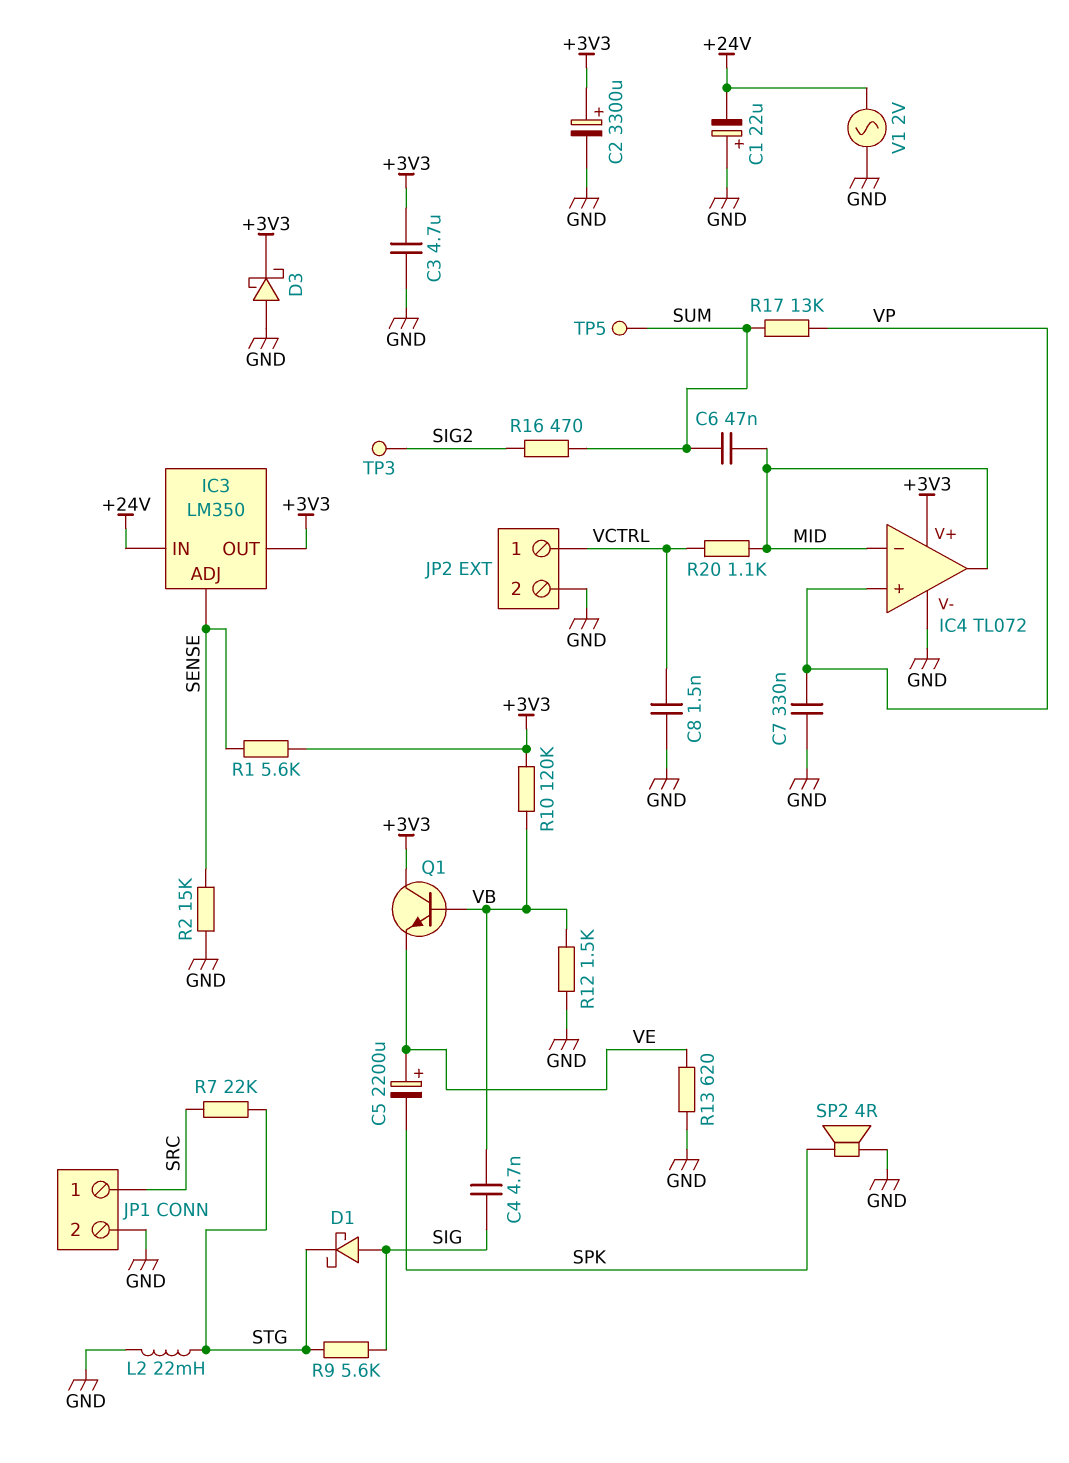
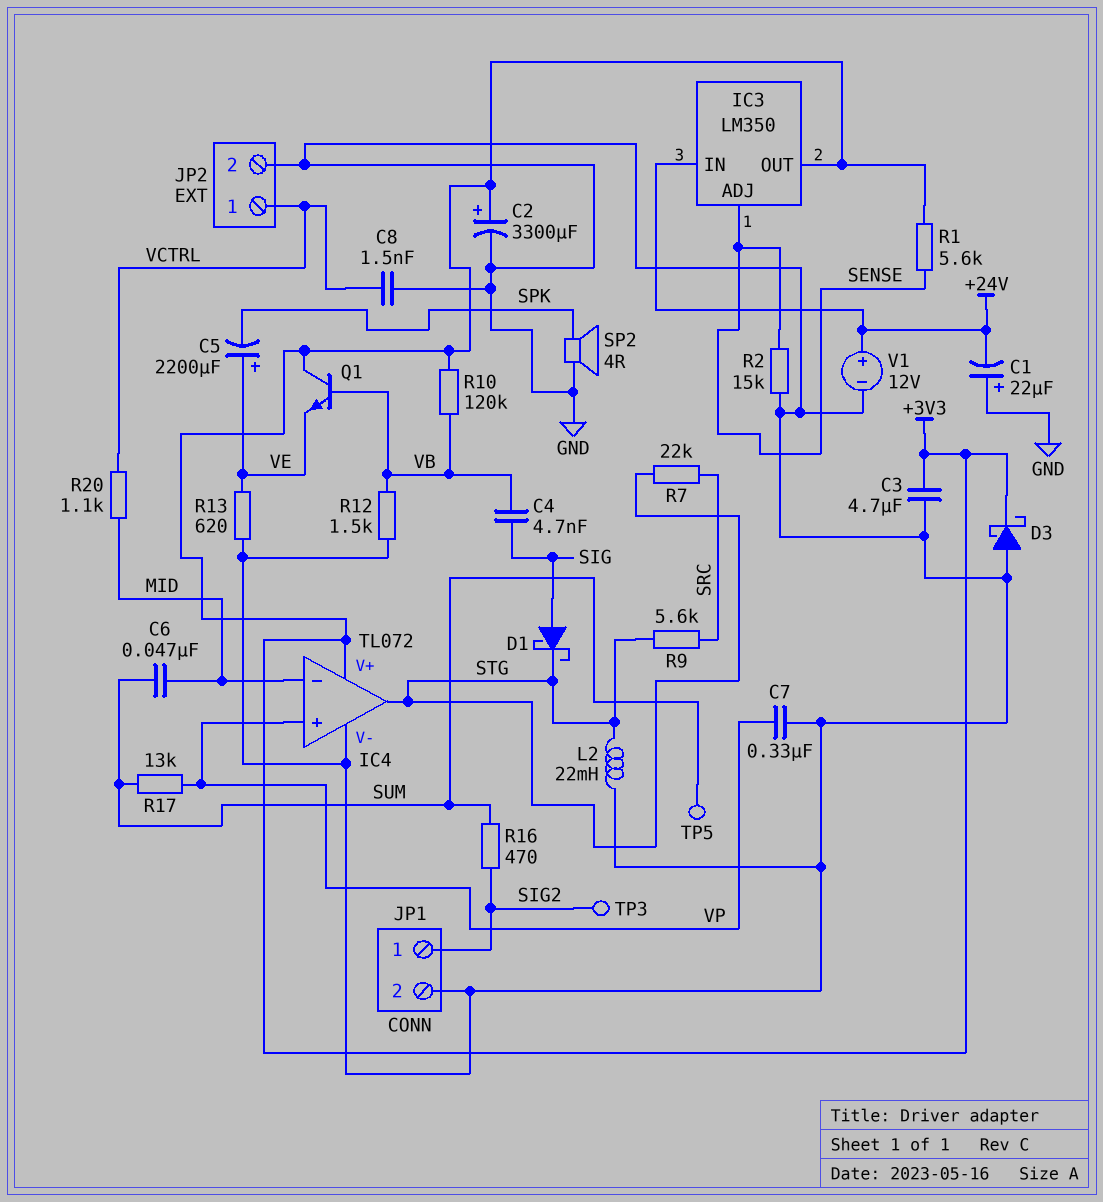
IC4 pin out: MID -> STG
JP1 pin 1: SRC -> SIG2
R9: 5.6k (SIG, STG) -> 5.6k (SRC, STG)
V1: AC 2V (+24V, GND) -> 12V (plus +24V, minus GND)

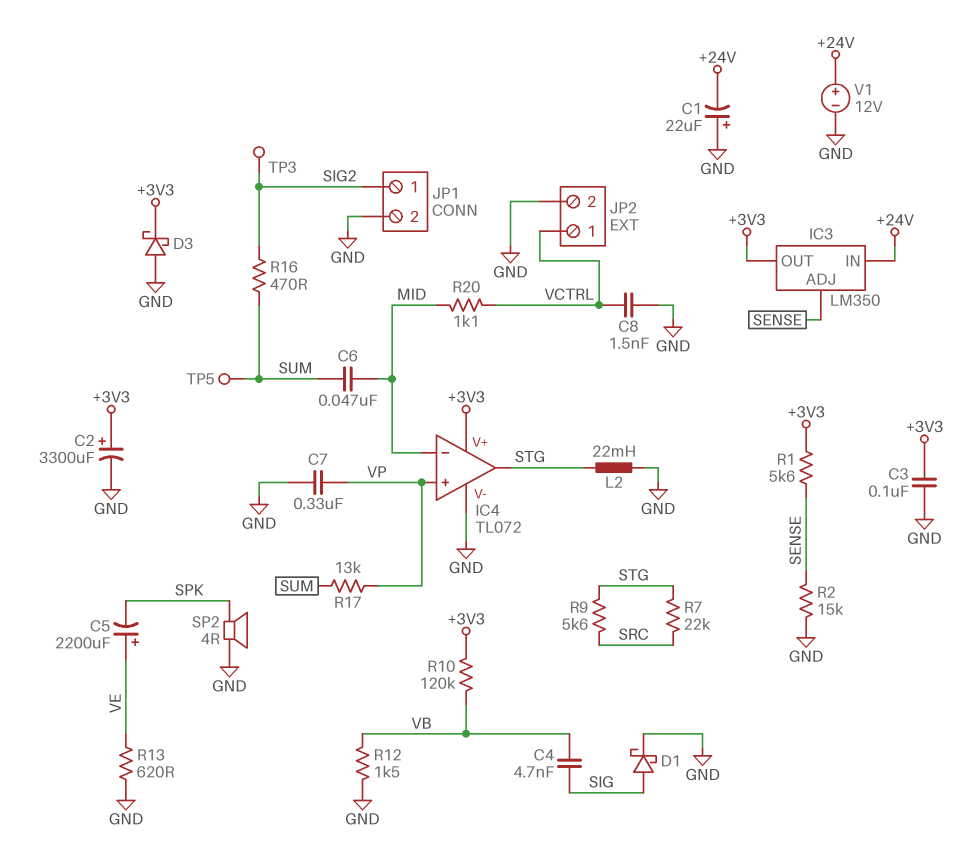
C3: 4.7uF (+3V3, GND) -> 100nF (+3V3, GND)
D1: schottky (A SIG, K STG) -> schottky (A SIG, K GND)
Q1: NPN (B VB, C +3V3, E VE) -> none

